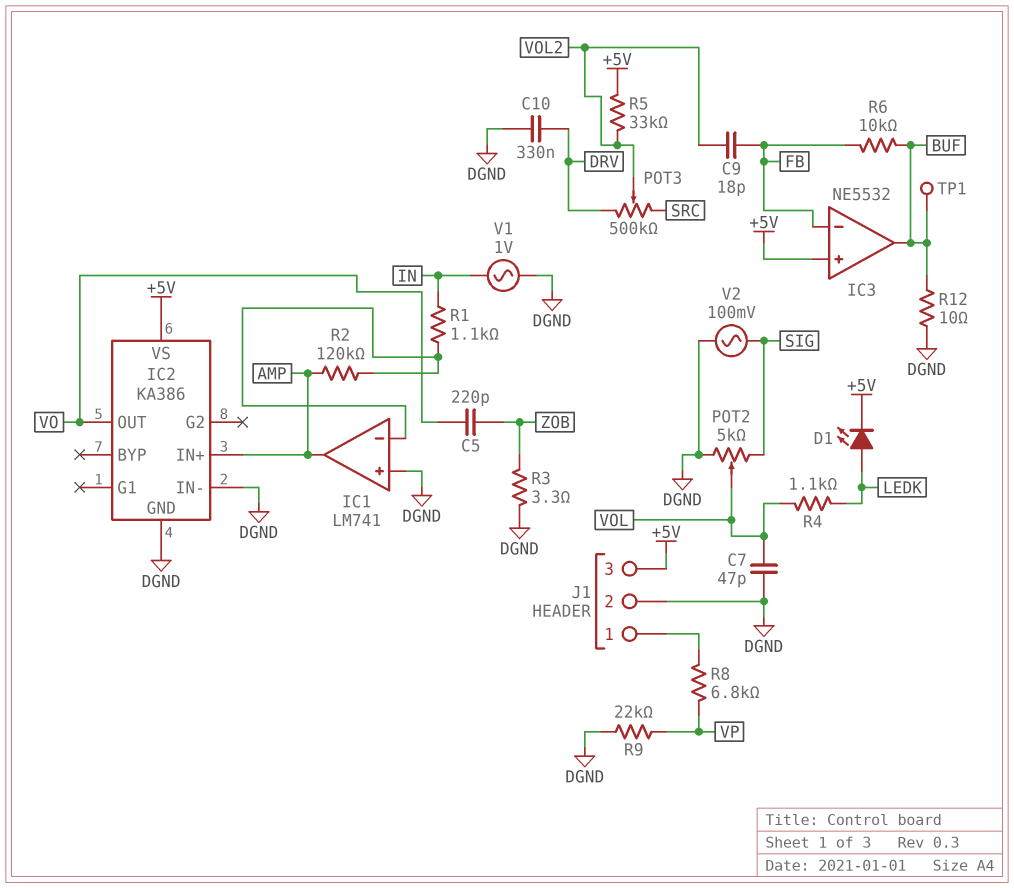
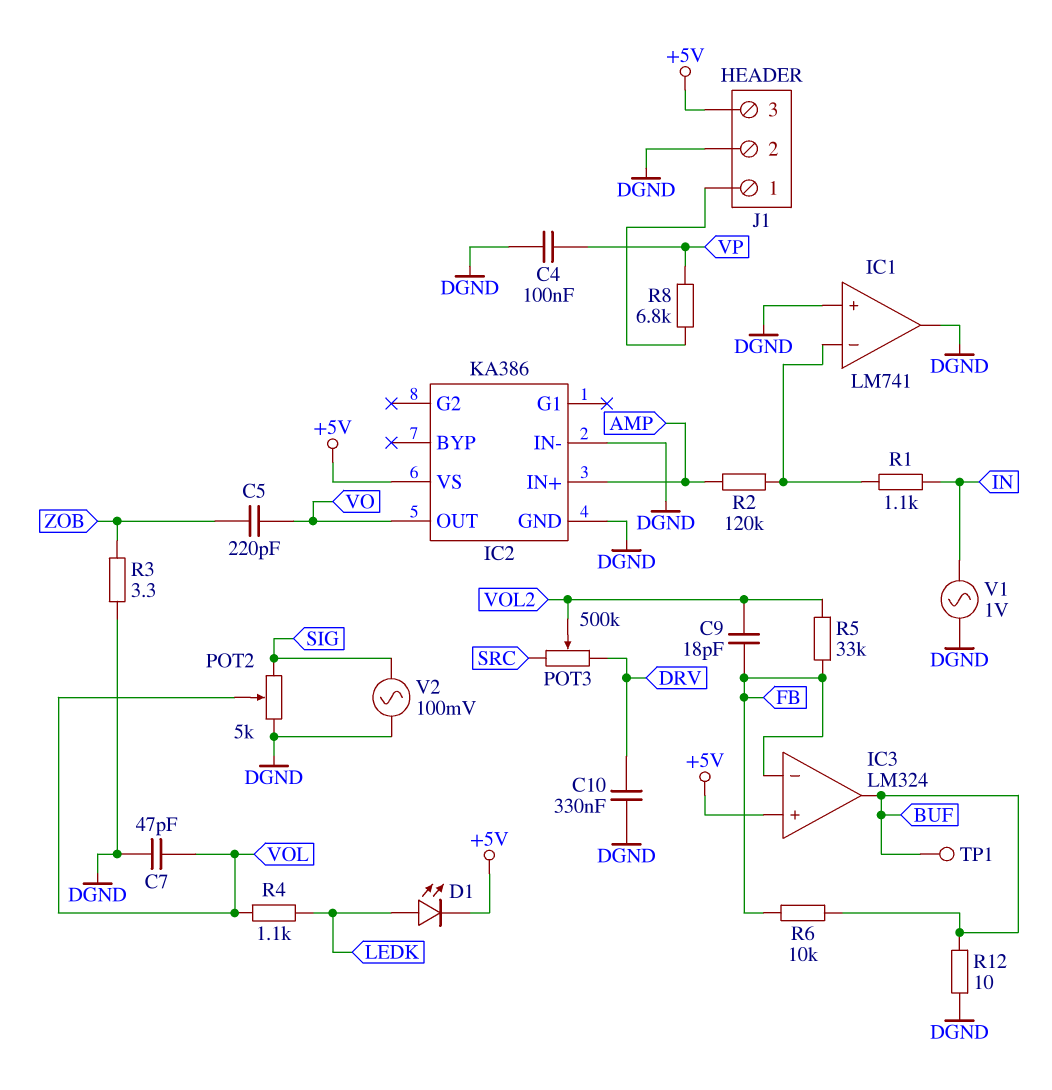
C4: none -> 100nF (DGND, VP)
IC1 pin out: AMP -> DGND
IC3: NE5532 -> LM324
R5: 33k (+5V, VOL2) -> 33k (FB, VOL2)
R9: 22k (DGND, VP) -> none

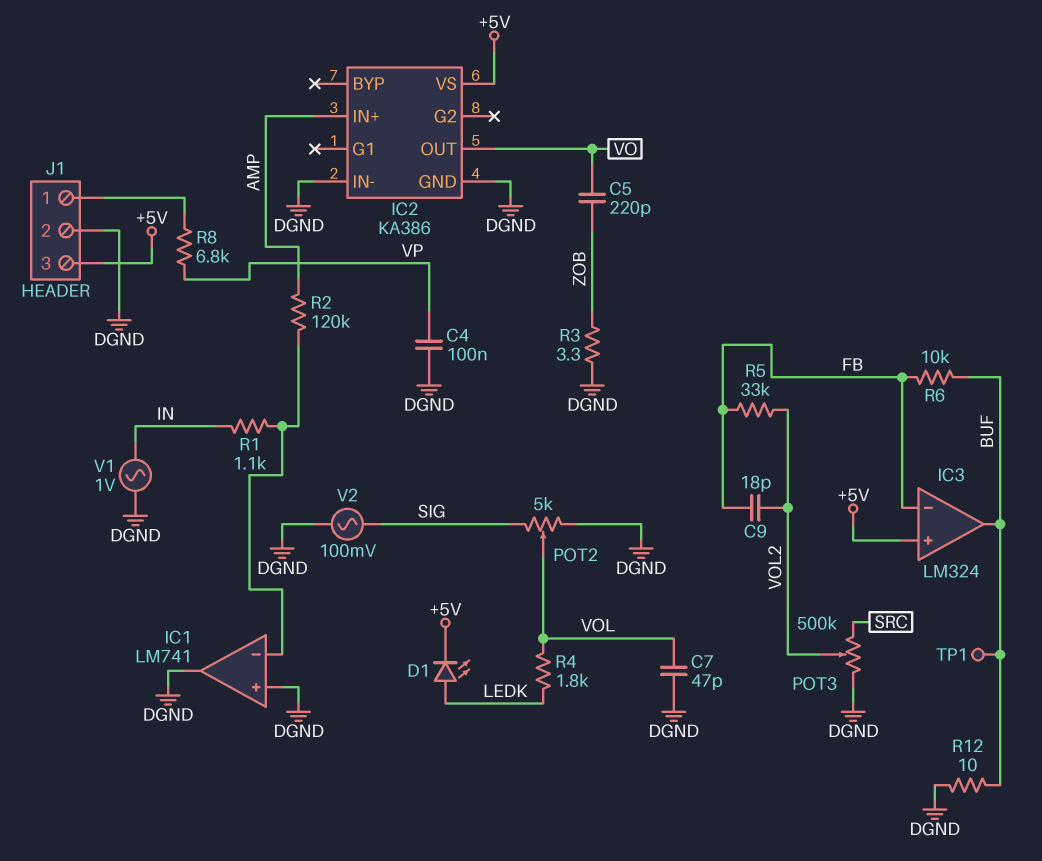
C10: 330nF (DGND, DRV) -> none
POT3: 500k (DRV, SRC, wiper VOL2) -> 500k (DGND, SRC, wiper VOL2)
R4: 1.1k (LEDK, VOL) -> 1.8k (LEDK, VOL)

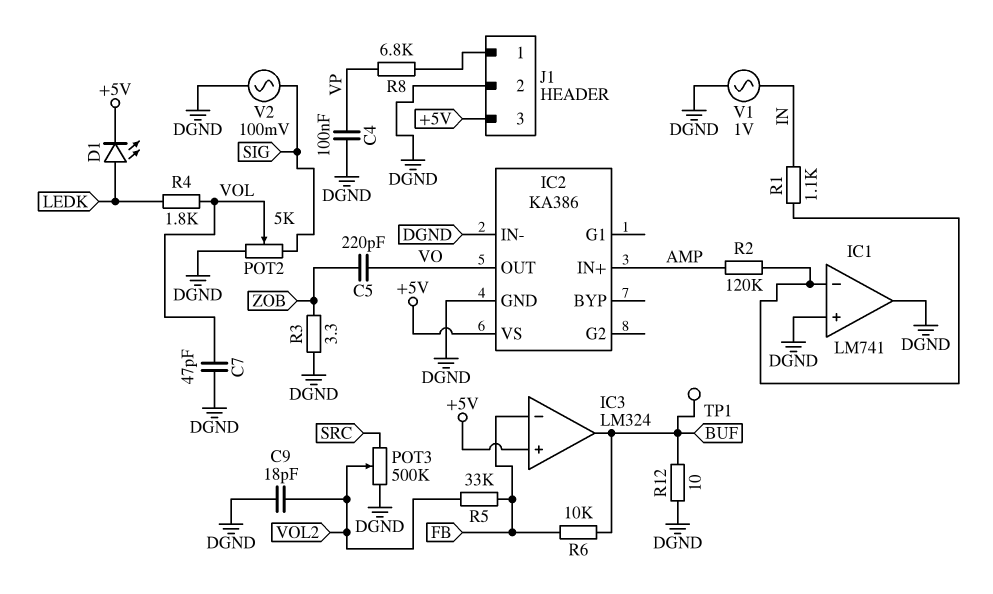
C9: 18pF (FB, VOL2) -> 18pF (DGND, VOL2)

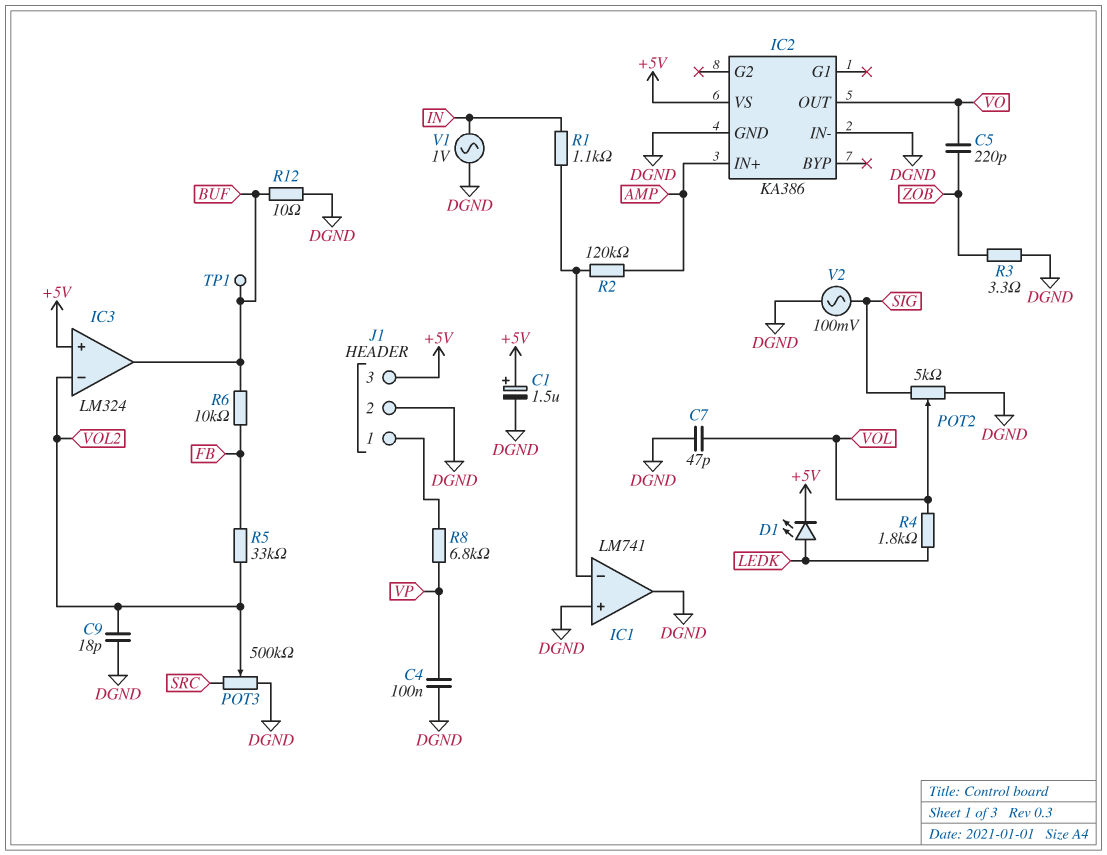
C1: none -> 1.5uF (plus +5V, minus DGND)
IC3 pin in-: FB -> VOL2

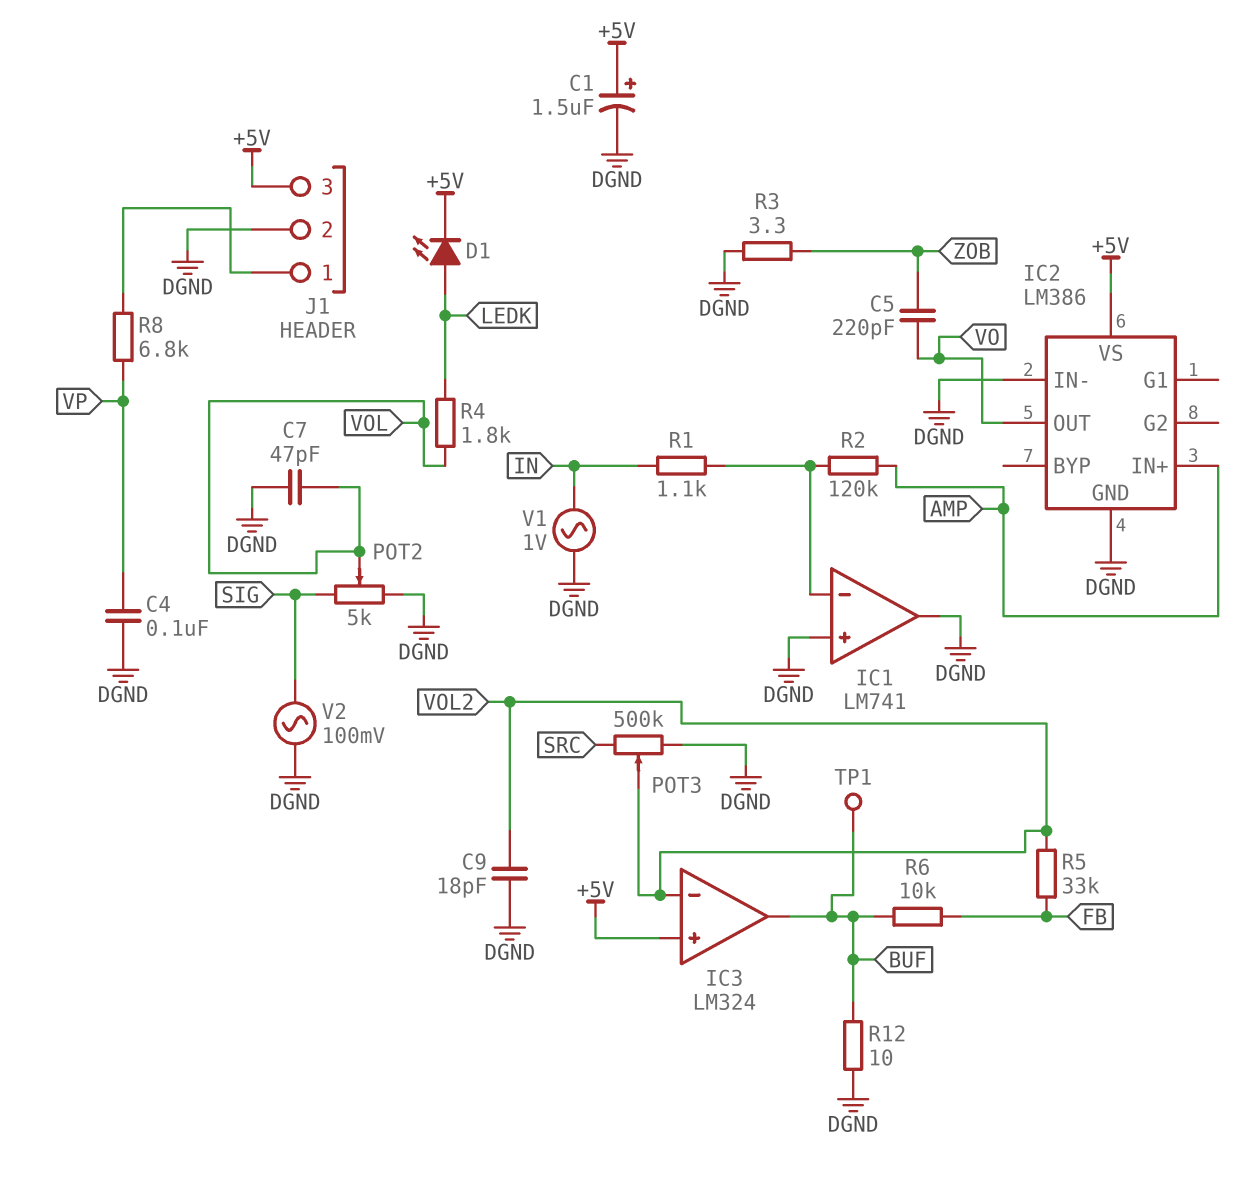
IC2: KA386 -> LM386

